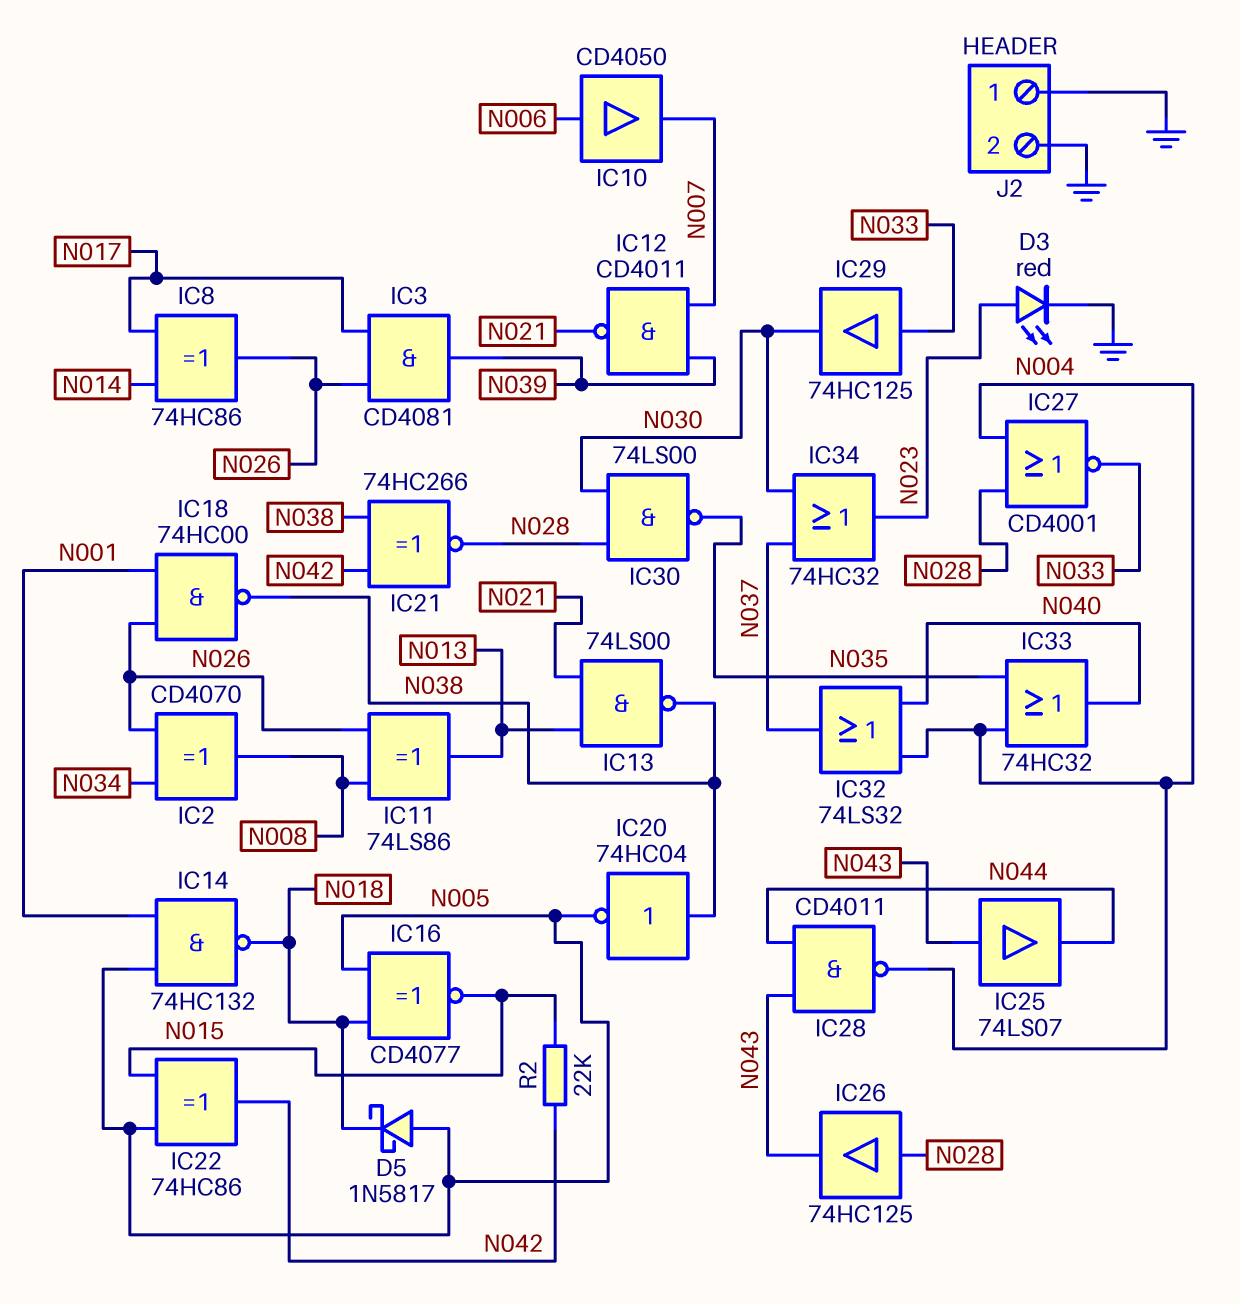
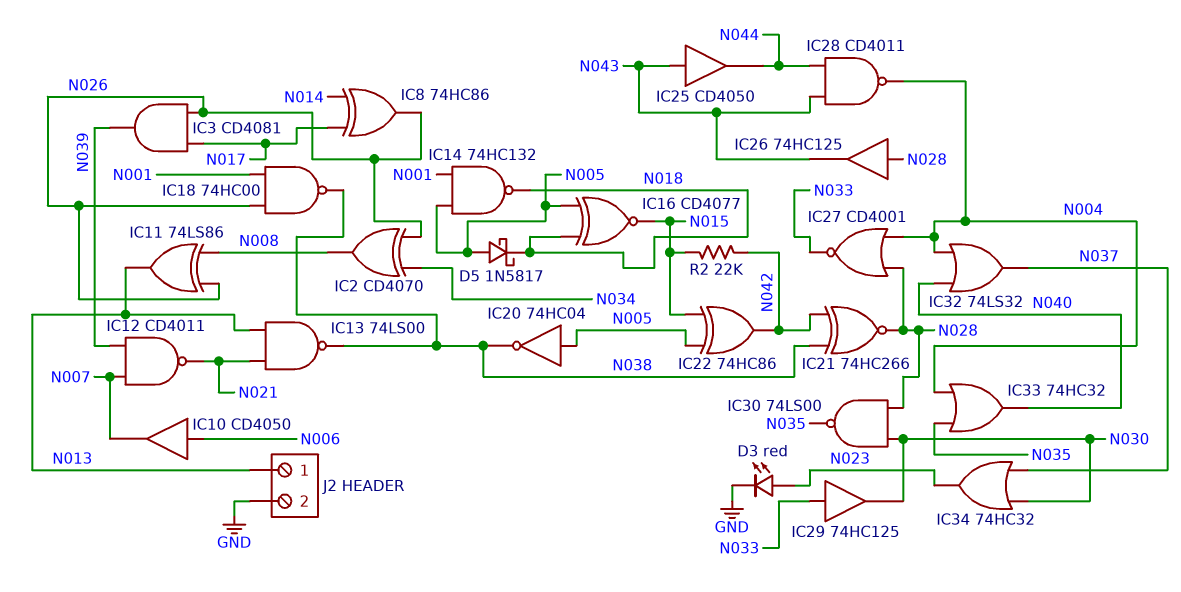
IC20: NOT 74HC04 (in N038, out N005) -> NOT 74HC04 (in N005, out N038)
IC25: buffer 74LS07 (in N043, out N044) -> buffer CD4050 (in N043, out N044)
J2 pin 1: GND -> N013

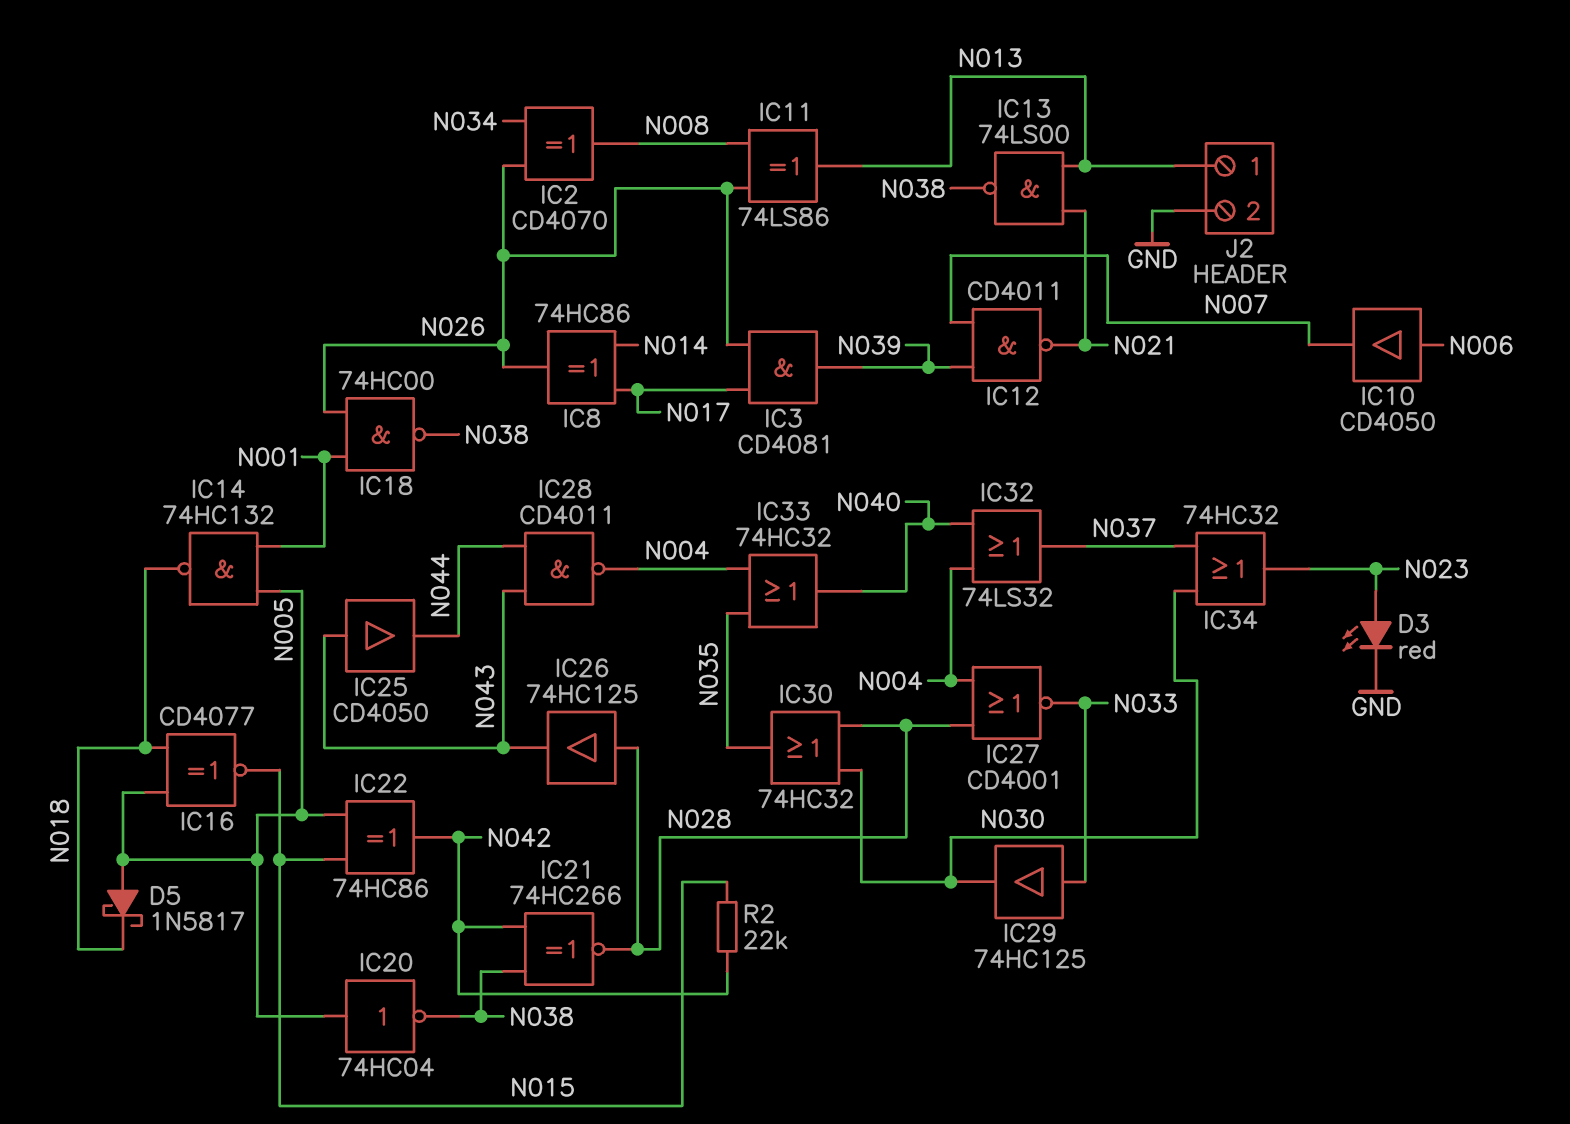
IC30: NAND 74LS00 (in N028, in N030, out N035) -> OR 74HC32 (in N028, in N030, out N035)

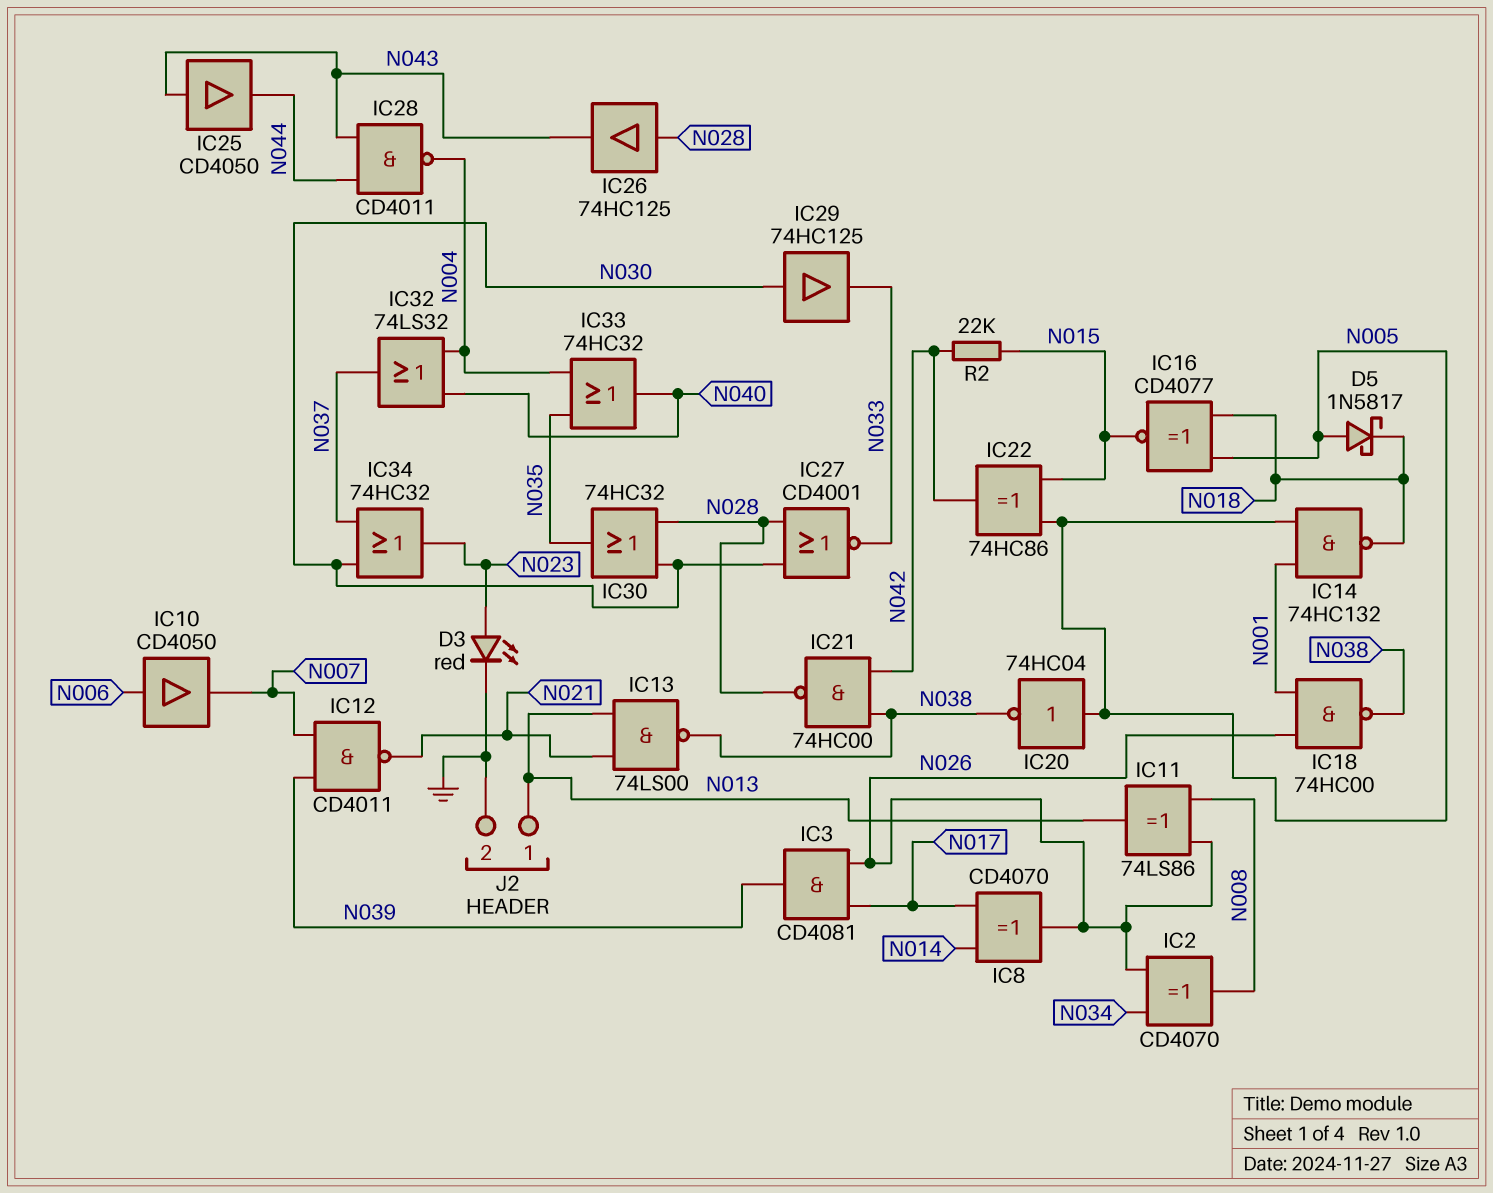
IC8: XOR 74HC86 (in N014, in N017, out N026) -> XOR CD4070 (in N014, in N017, out N026)
IC21: XNOR 74HC266 (in N038, in N042, out N028) -> NAND 74HC00 (in N038, in N042, out N028)
IC27: NOR CD4001 (in N004, in N028, out N033) -> NOR CD4001 (in N028, in N030, out N033)
IC29: buffer 74HC125 (in N033, out N030) -> buffer 74HC125 (in N030, out N033)

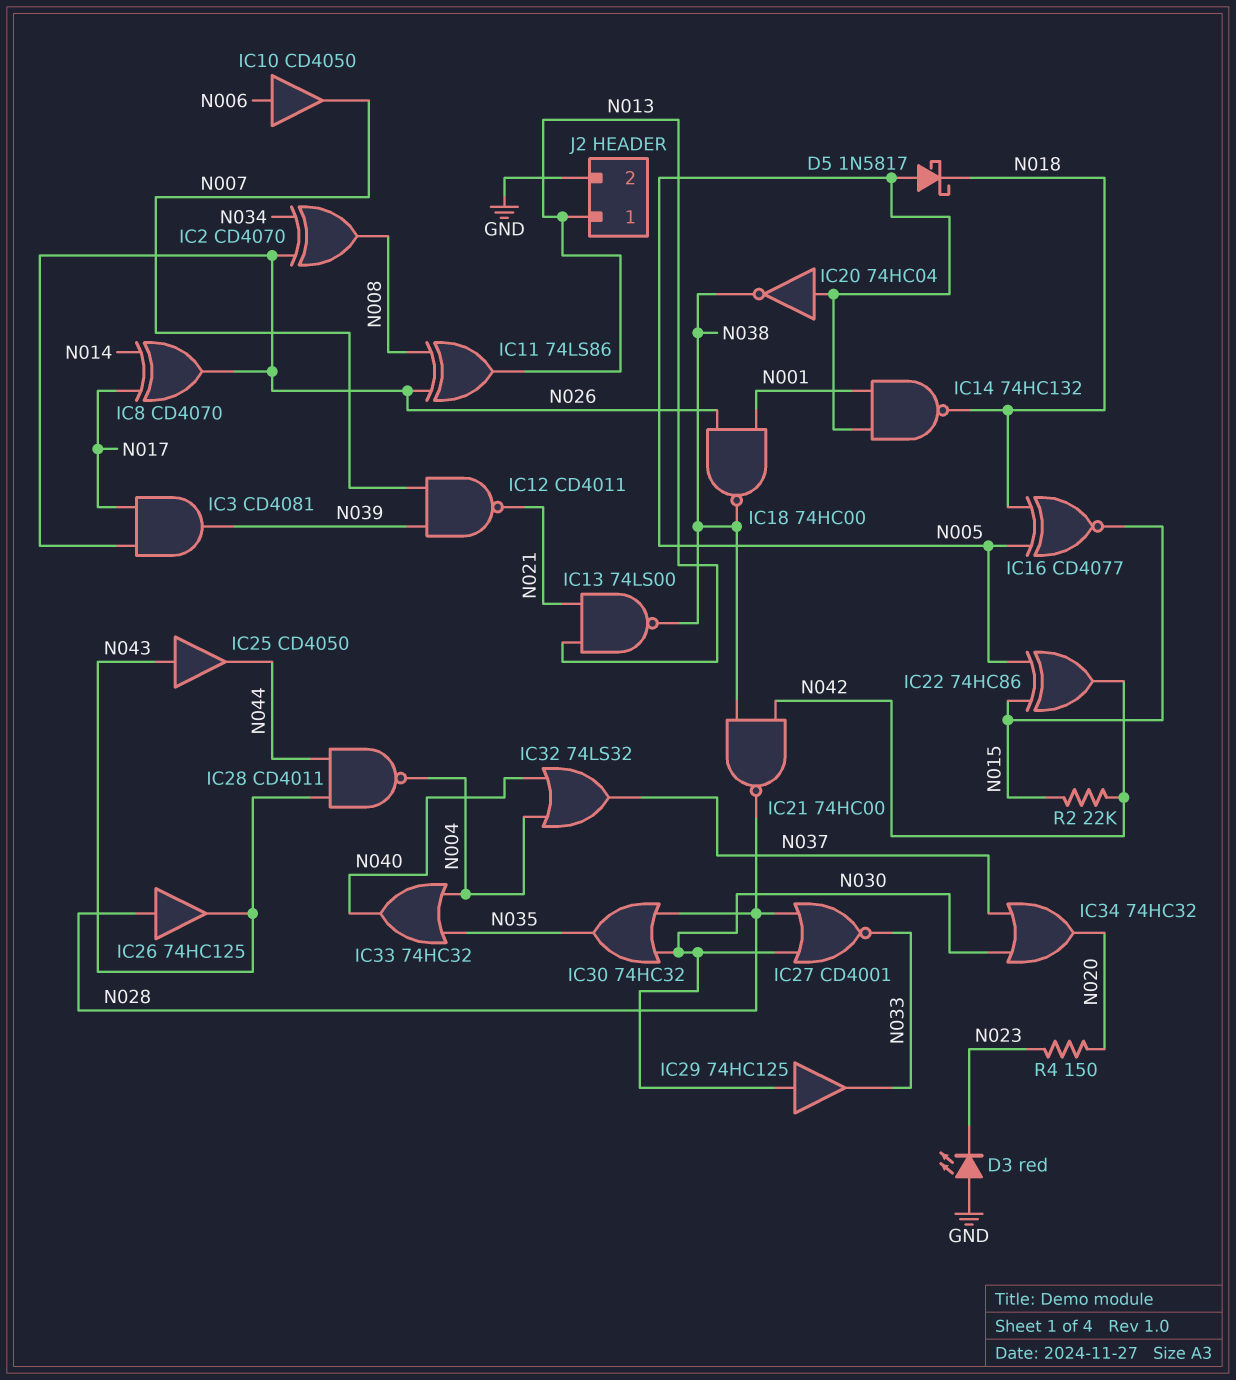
D3: LED red (A N023, K GND) -> LED red (A GND, K N023)
IC34: OR 74HC32 (in N030, in N037, out N023) -> OR 74HC32 (in N030, in N037, out N020)
R4: none -> 150 (N020, N023)

